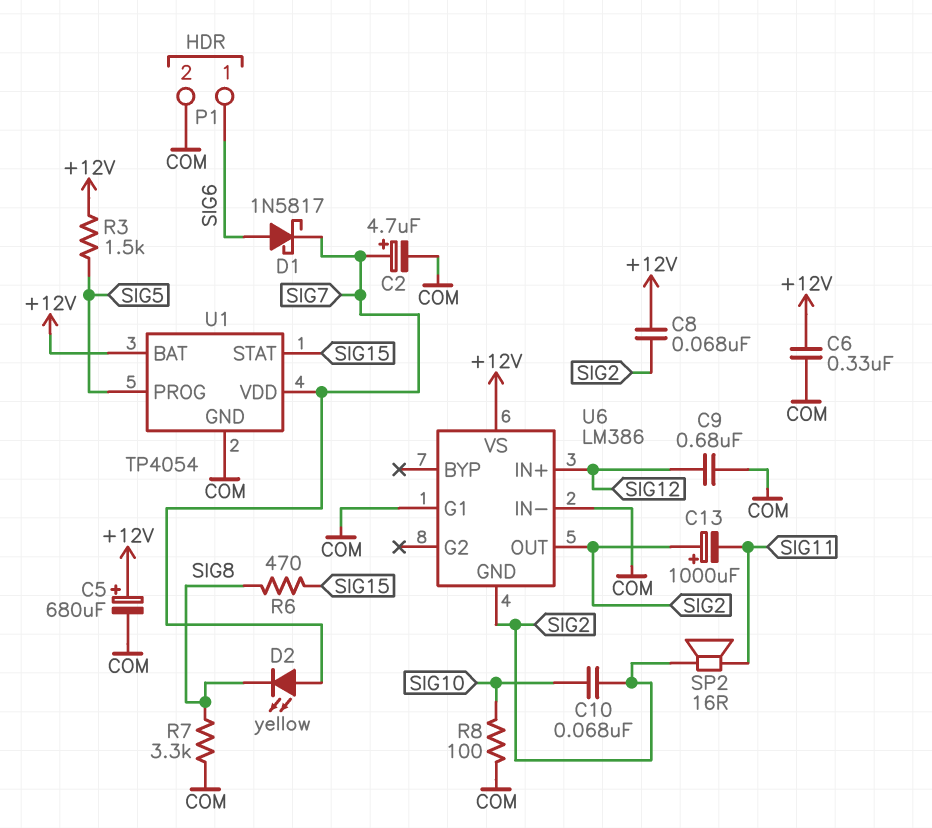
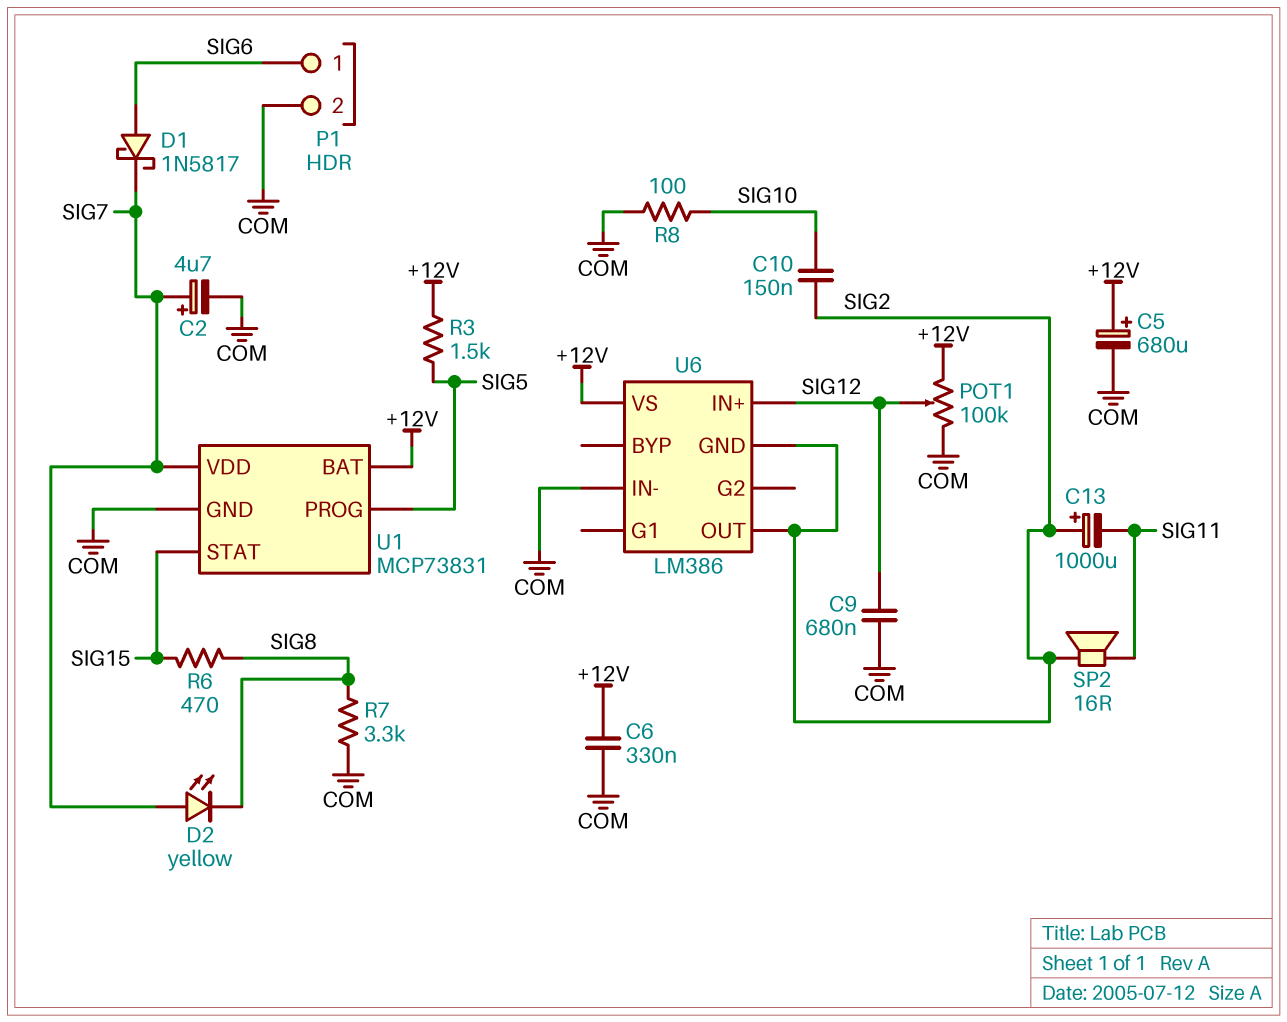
C8: 68nF (+12V, SIG2) -> none
C10: 68nF (SIG2, SIG10) -> 150nF (SIG2, SIG10)
POT1: none -> 100k (+12V, COM, wiper SIG12)
U1: TP4054 -> MCP73831
U6 pin G1: COM -> none

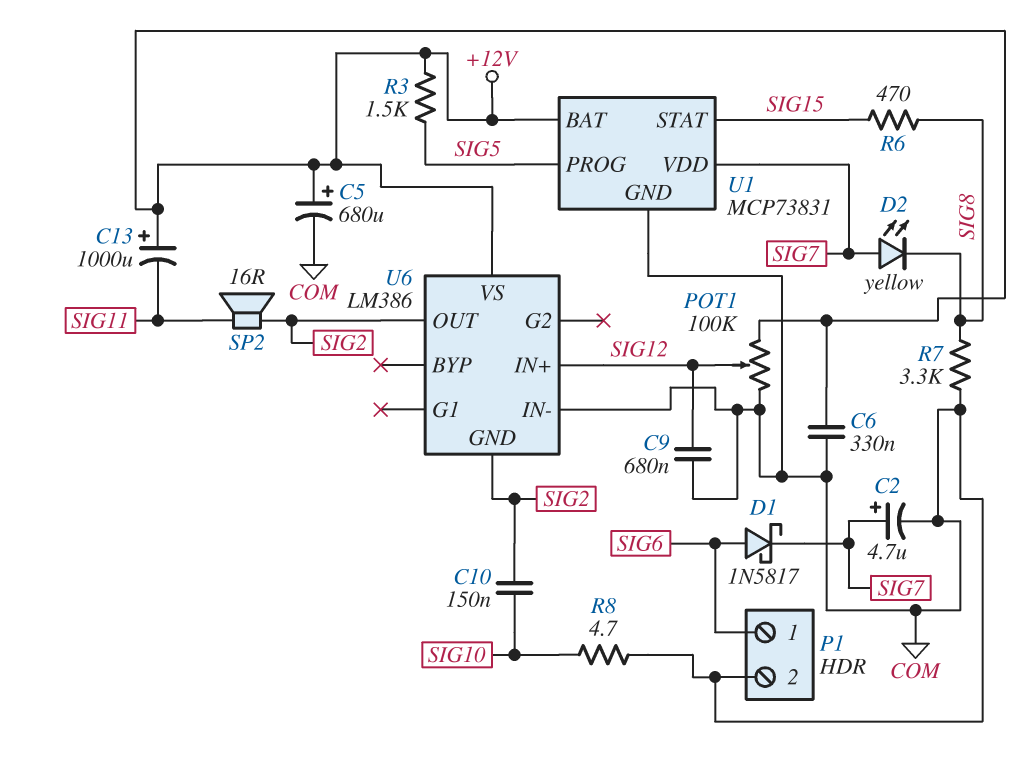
C13: 1000uF (plus SIG2, minus SIG11) -> 1000uF (plus +12V, minus SIG11)
R8: 100 (COM, SIG10) -> 4.7 (COM, SIG10)

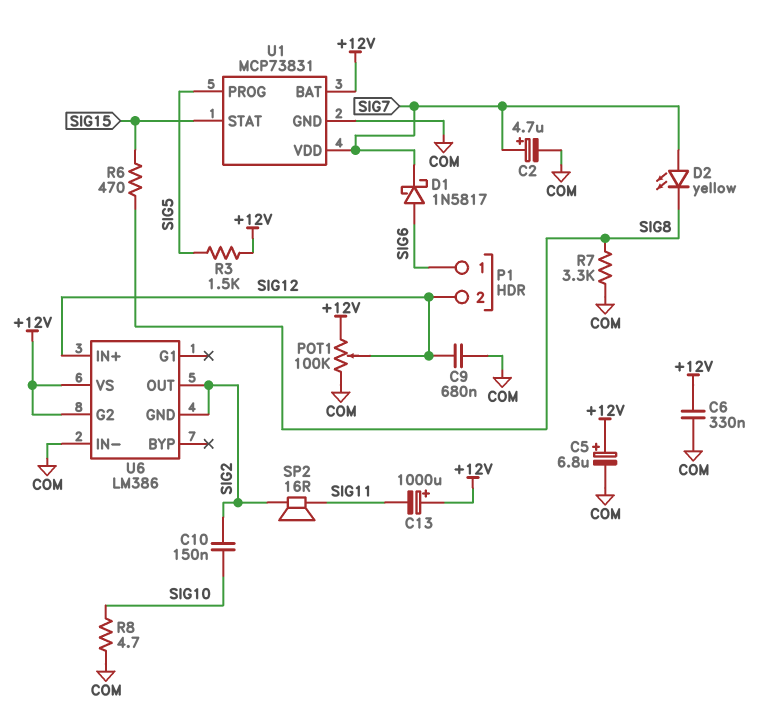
C5: 680uF (plus +12V, minus COM) -> 6.8uF (plus +12V, minus COM)
P1 pin 2: COM -> SIG12
U6 pin G2: none -> +12V

